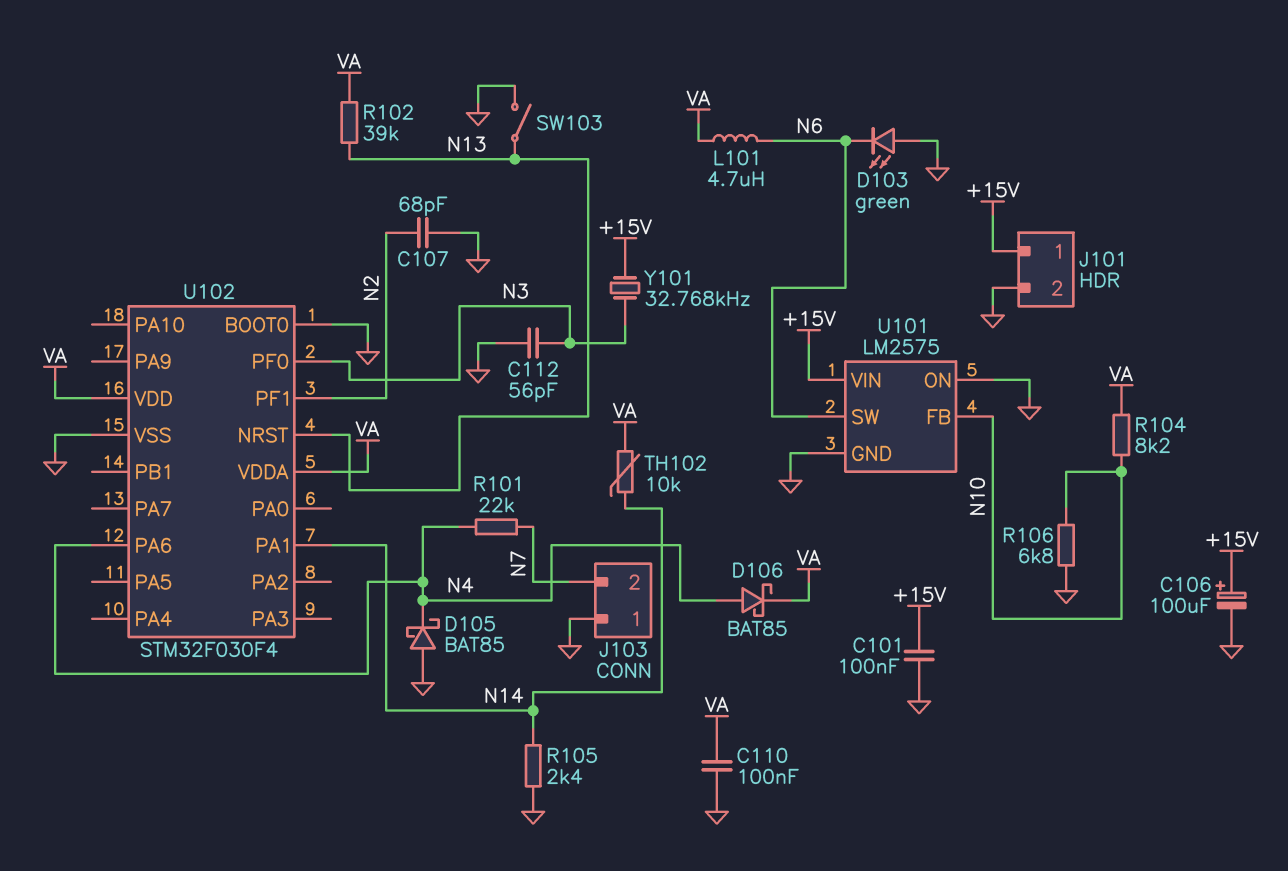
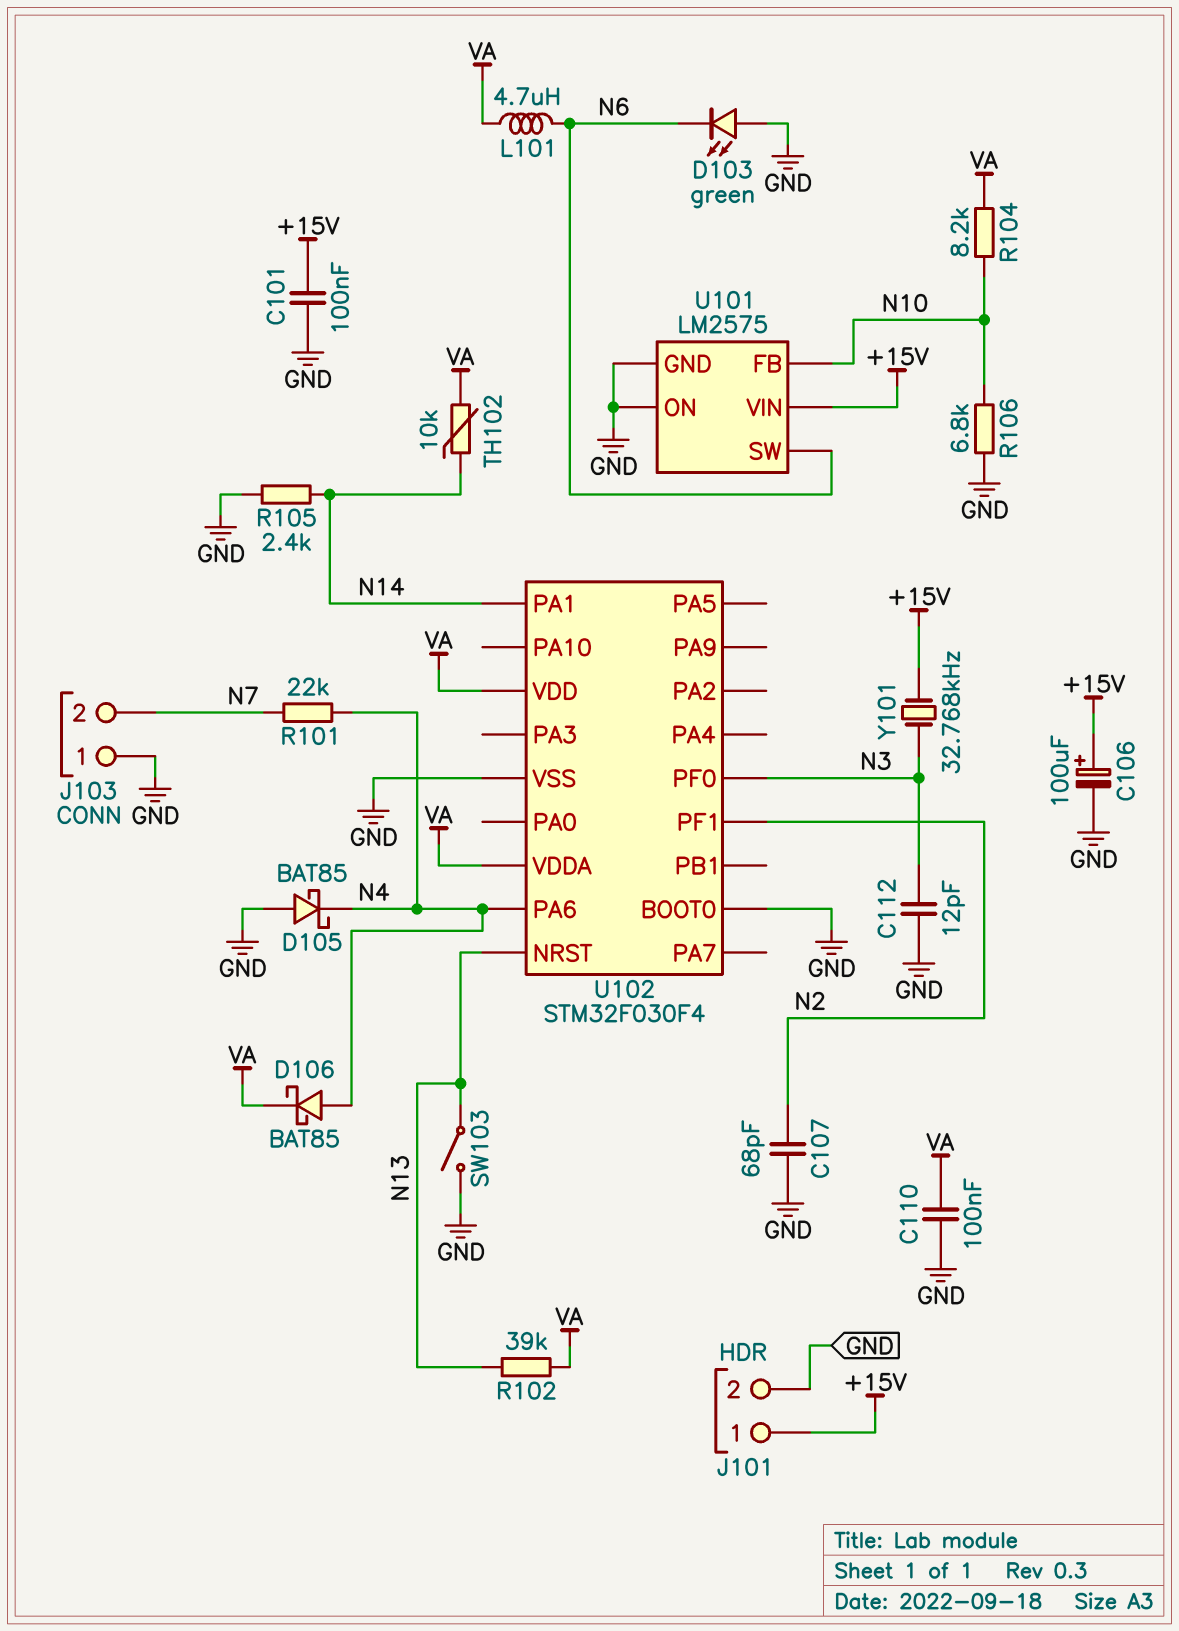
C112: 56pF (GND, N3) -> 12pF (GND, N3)

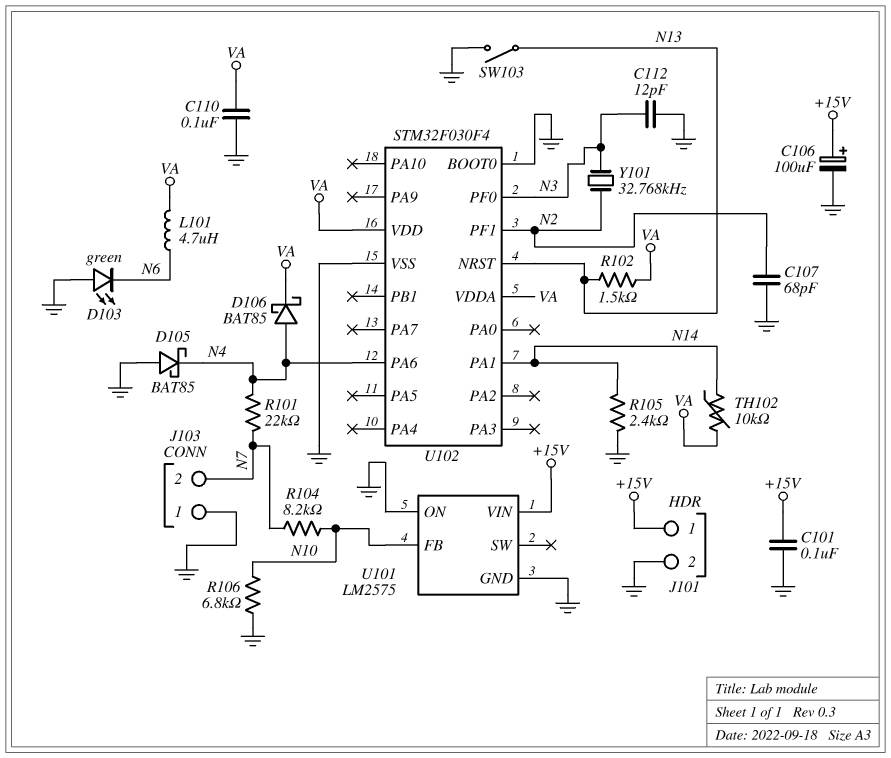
R102: 39k (N13, VA) -> 1.5k (N13, VA)
R104: 8.2k (N10, VA) -> 8.2k (N7, N10)
U101 pin SW: N6 -> none
Y101: 32.768kHz (+15V, N3) -> 32.768kHz (N2, N3)

